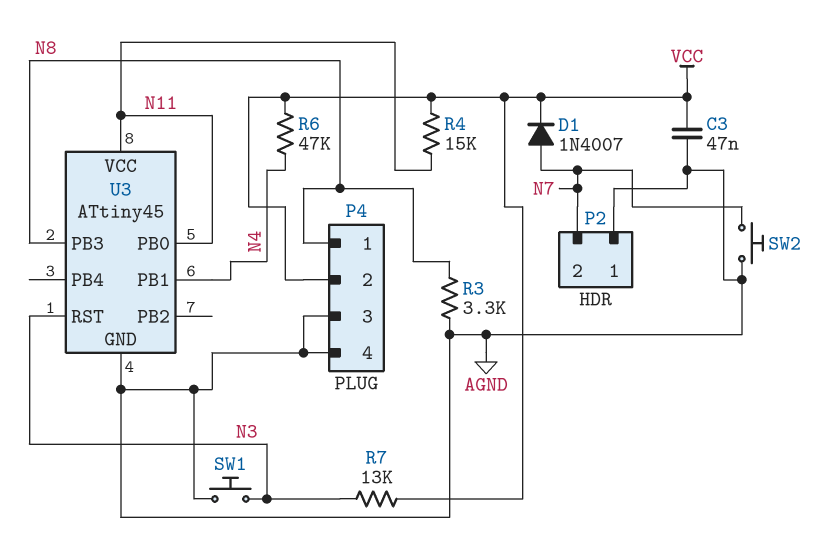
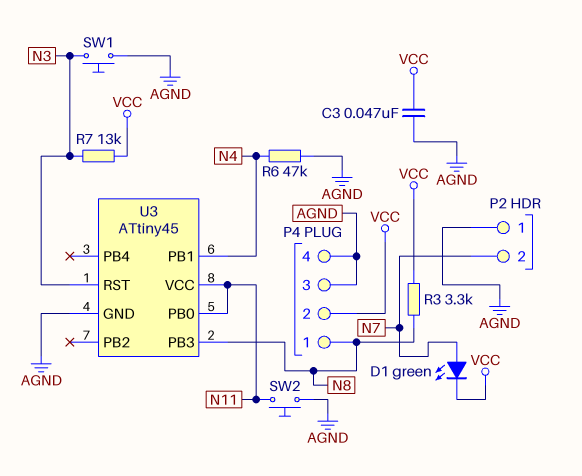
D1: diode 1N4007 (A N7, K VCC) -> LED green (A N7, K VCC)
R3: 3.3k (AGND, N8) -> 3.3k (N8, VCC)
R4: 15k (N11, VCC) -> none
R6: 47k (N4, VCC) -> 47k (AGND, N4)
SW2: button (AGND, N7) -> button (AGND, N11)

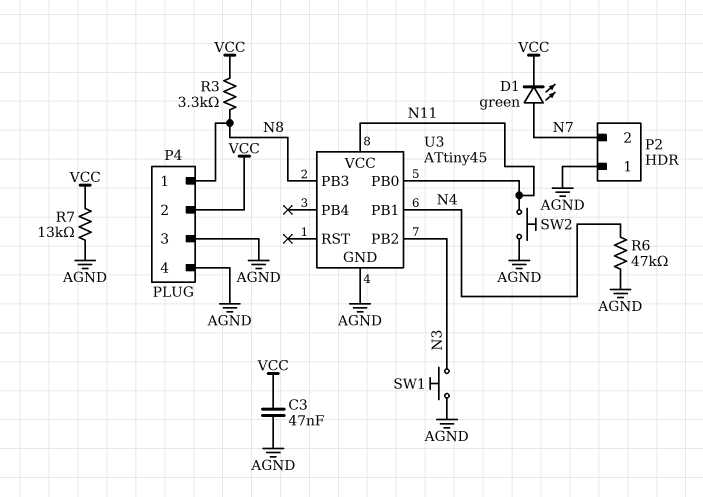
R7: 13k (N3, VCC) -> 13k (AGND, VCC)
U3 pin PB2: none -> N3
U3 pin RST: N3 -> none

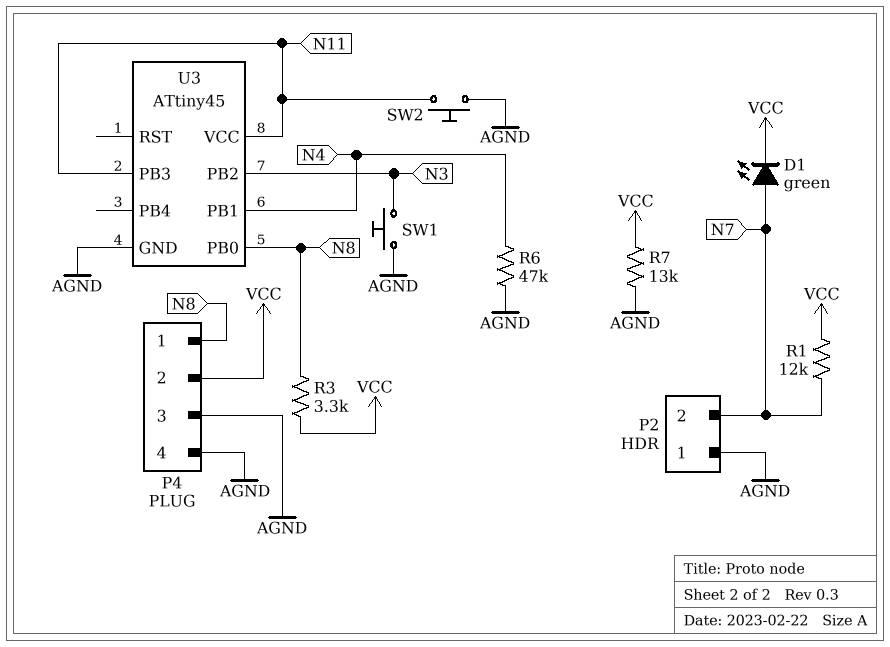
C3: 47nF (AGND, VCC) -> none
R1: none -> 12k (N7, VCC)
U3 pin PB0: N11 -> N8
U3 pin PB3: N8 -> N11

